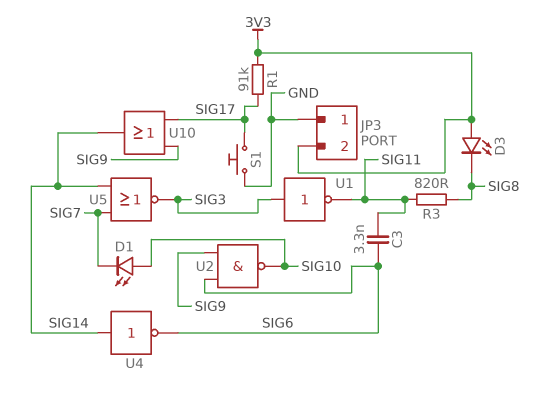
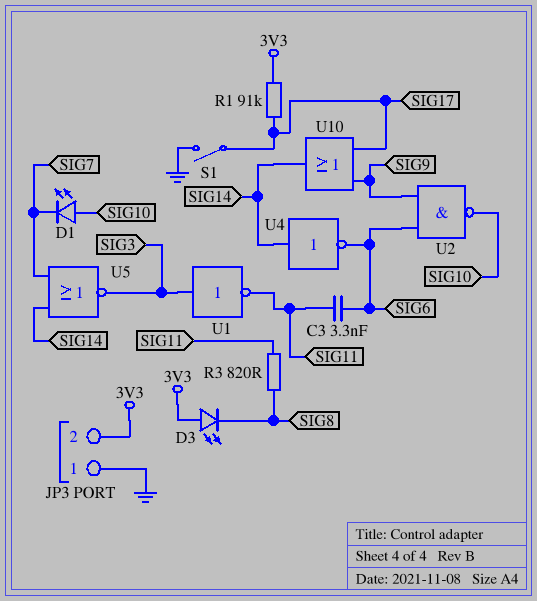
S1: button (GND, SIG17) -> switch (GND, SIG17)

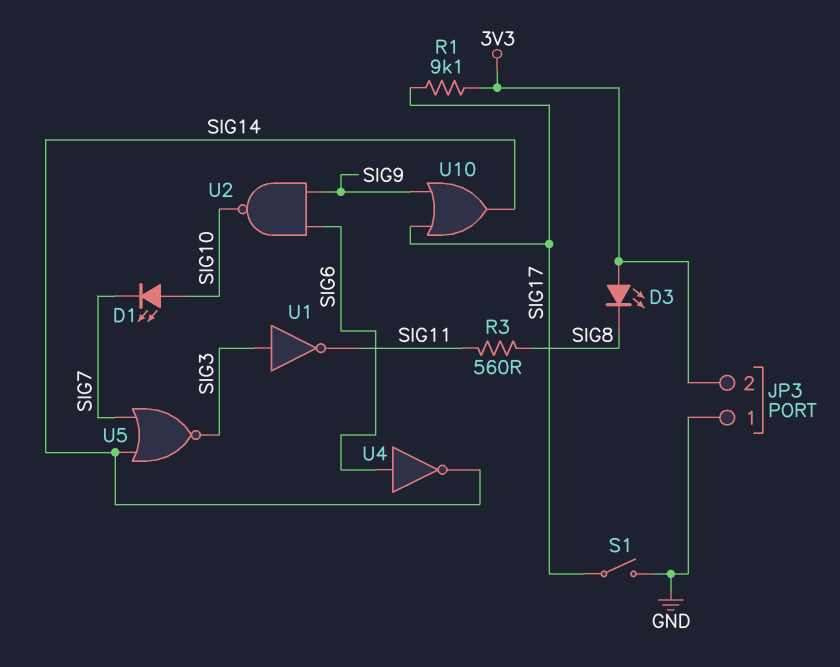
C3: 3.3nF (SIG6, SIG11) -> none
R1: 91k (3V3, SIG17) -> 9.1k (3V3, SIG17)
R3: 820 (SIG8, SIG11) -> 560 (SIG8, SIG11)
U4: NOT (in SIG14, out SIG6) -> NOT (in SIG6, out SIG14)

